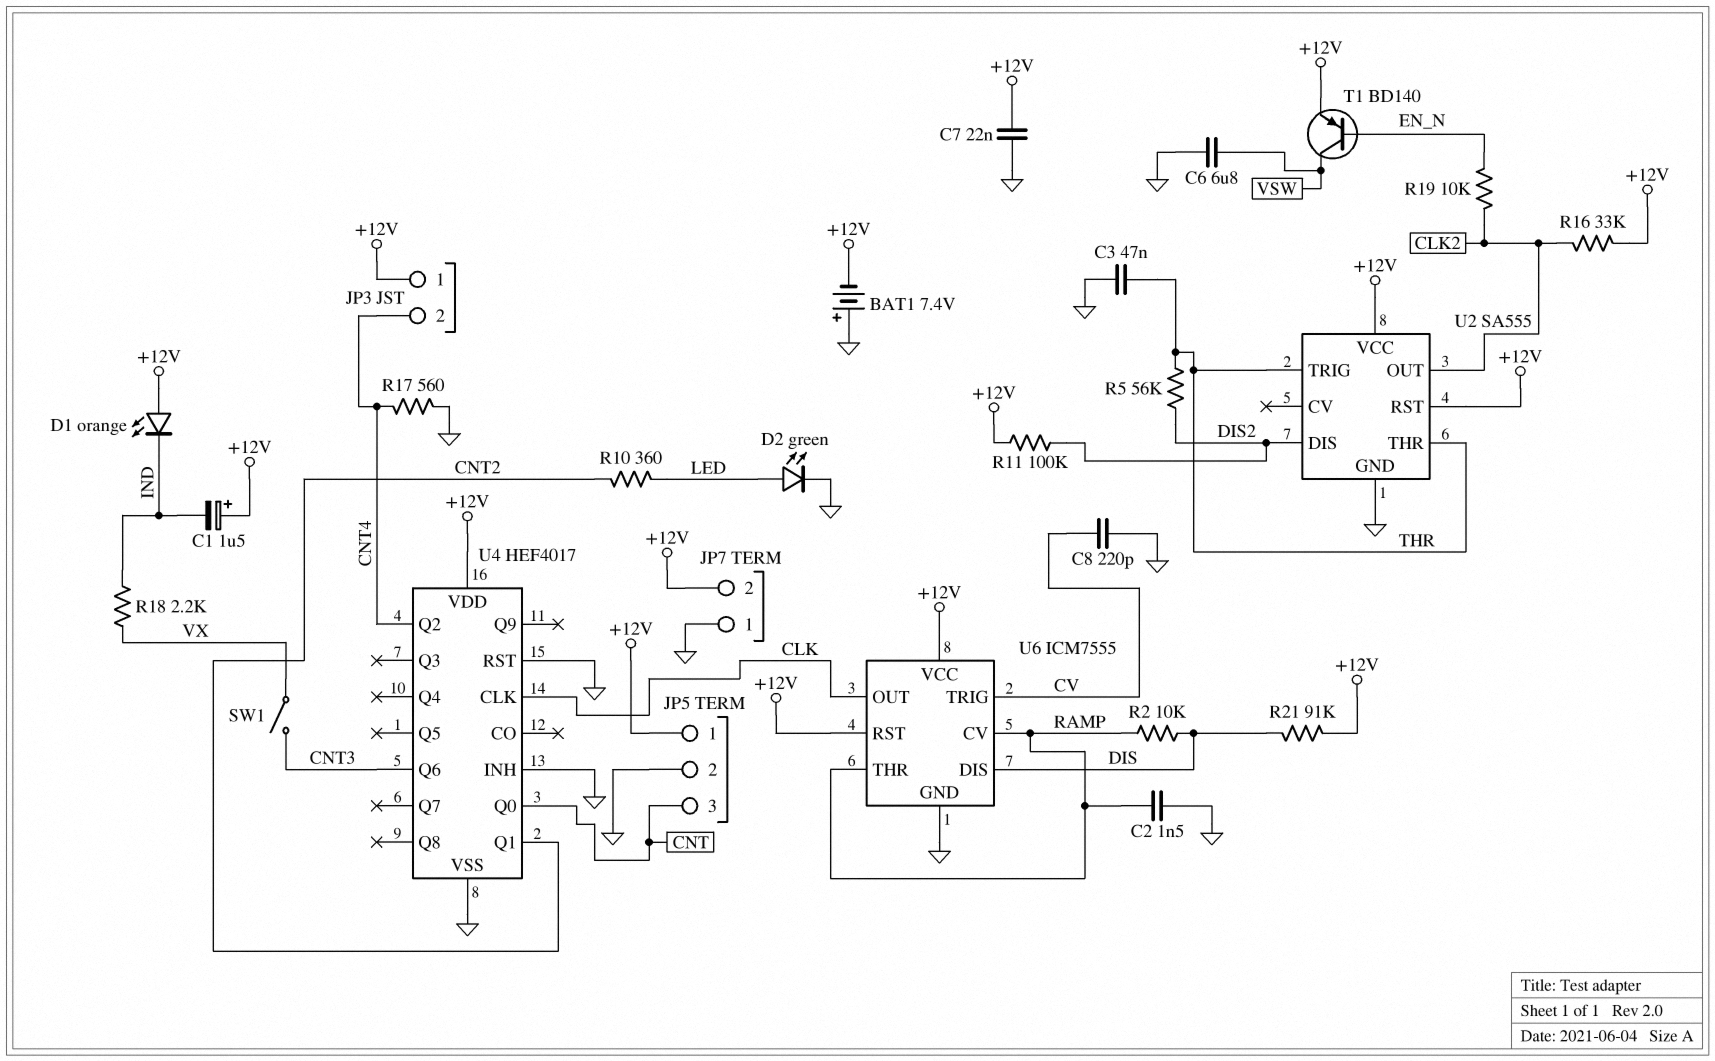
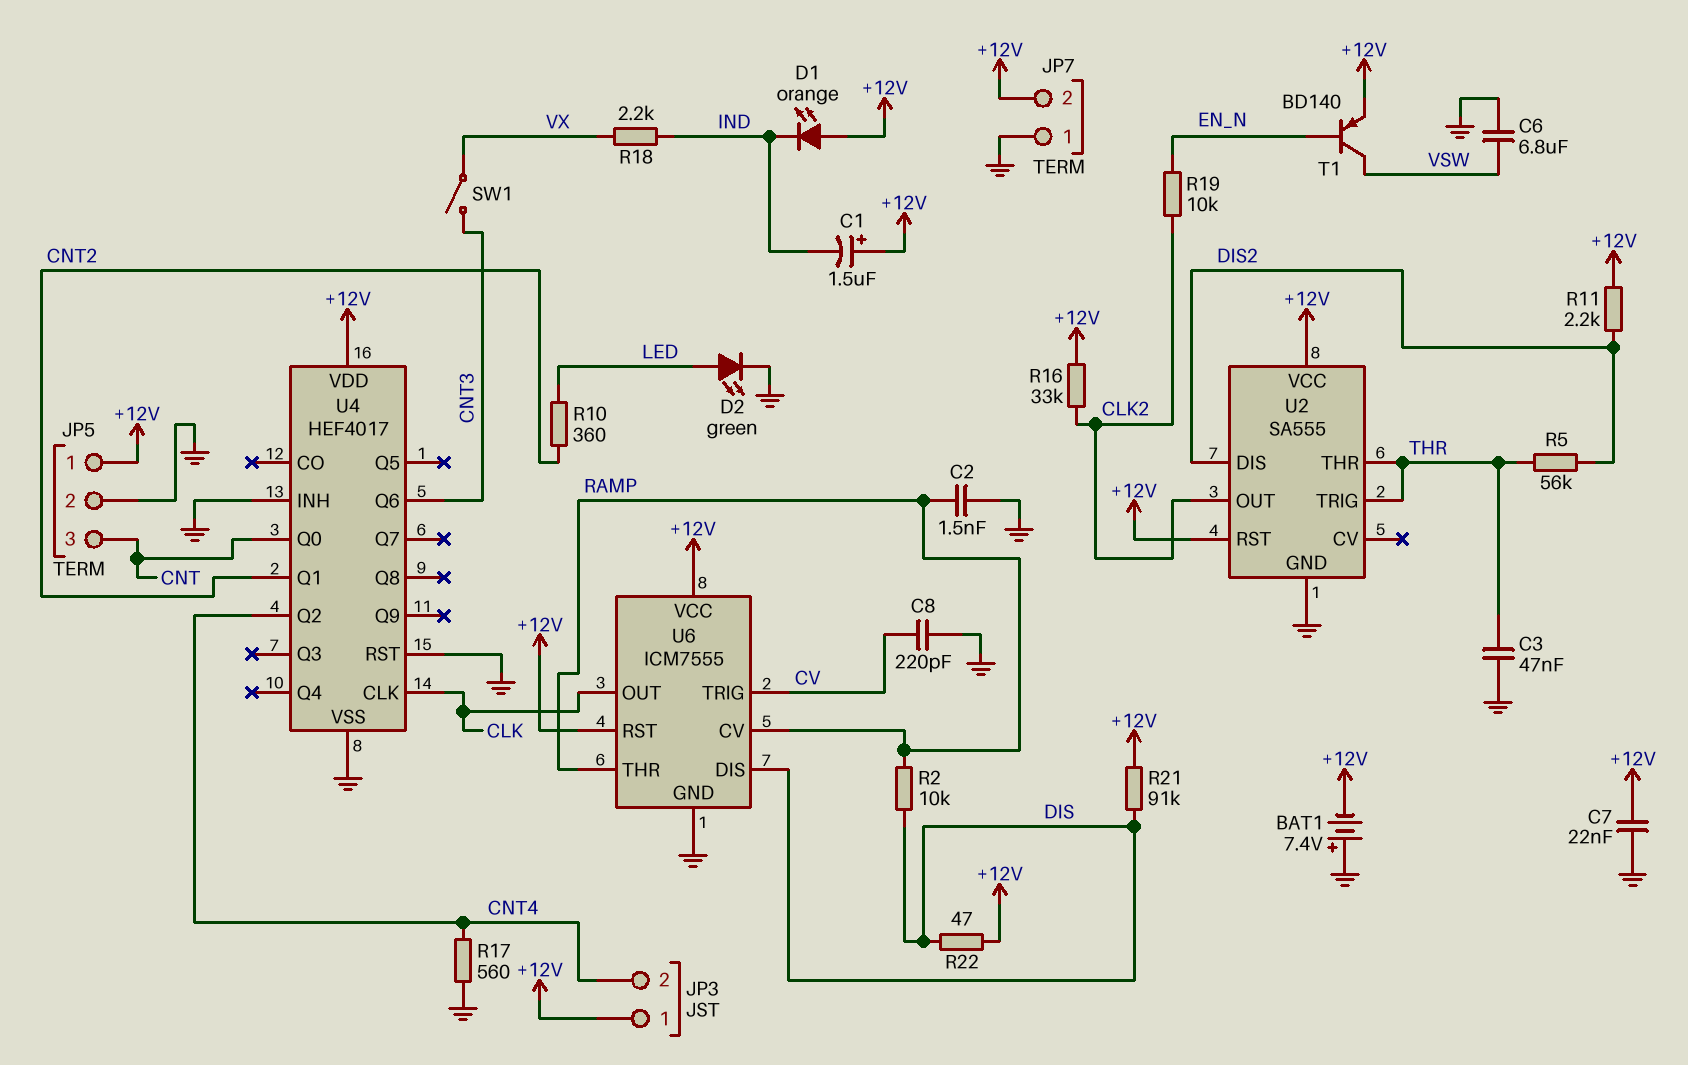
R11: 100k (+12V, DIS2) -> 2.2k (+12V, DIS2)
R22: none -> 47 (+12V, DIS)

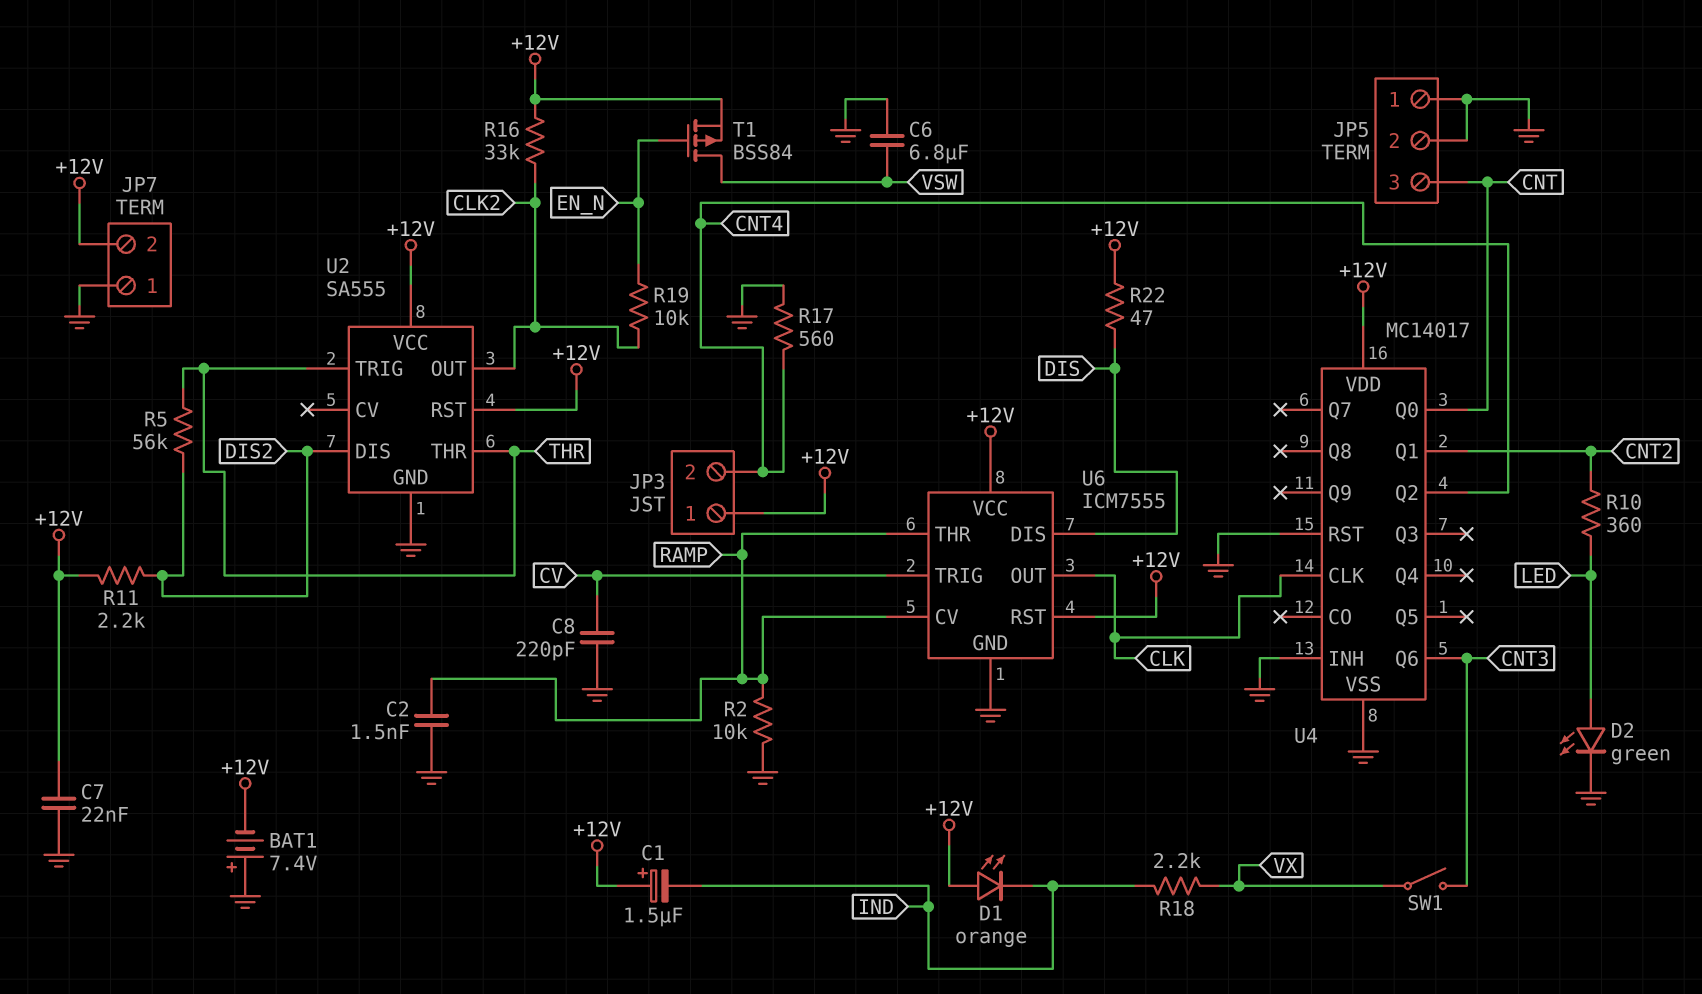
C3: 47nF (GND, THR) -> none
JP5 pin 1: +12V -> GND
R2: 10k (DIS, RAMP) -> 10k (GND, RAMP)
R21: 91k (+12V, DIS) -> none
T1: PNP BD140 (B EN_N, C VSW, E +12V) -> PMOS BSS84 (G EN_N, D VSW, S +12V)
U4: HEF4017 -> MC14017

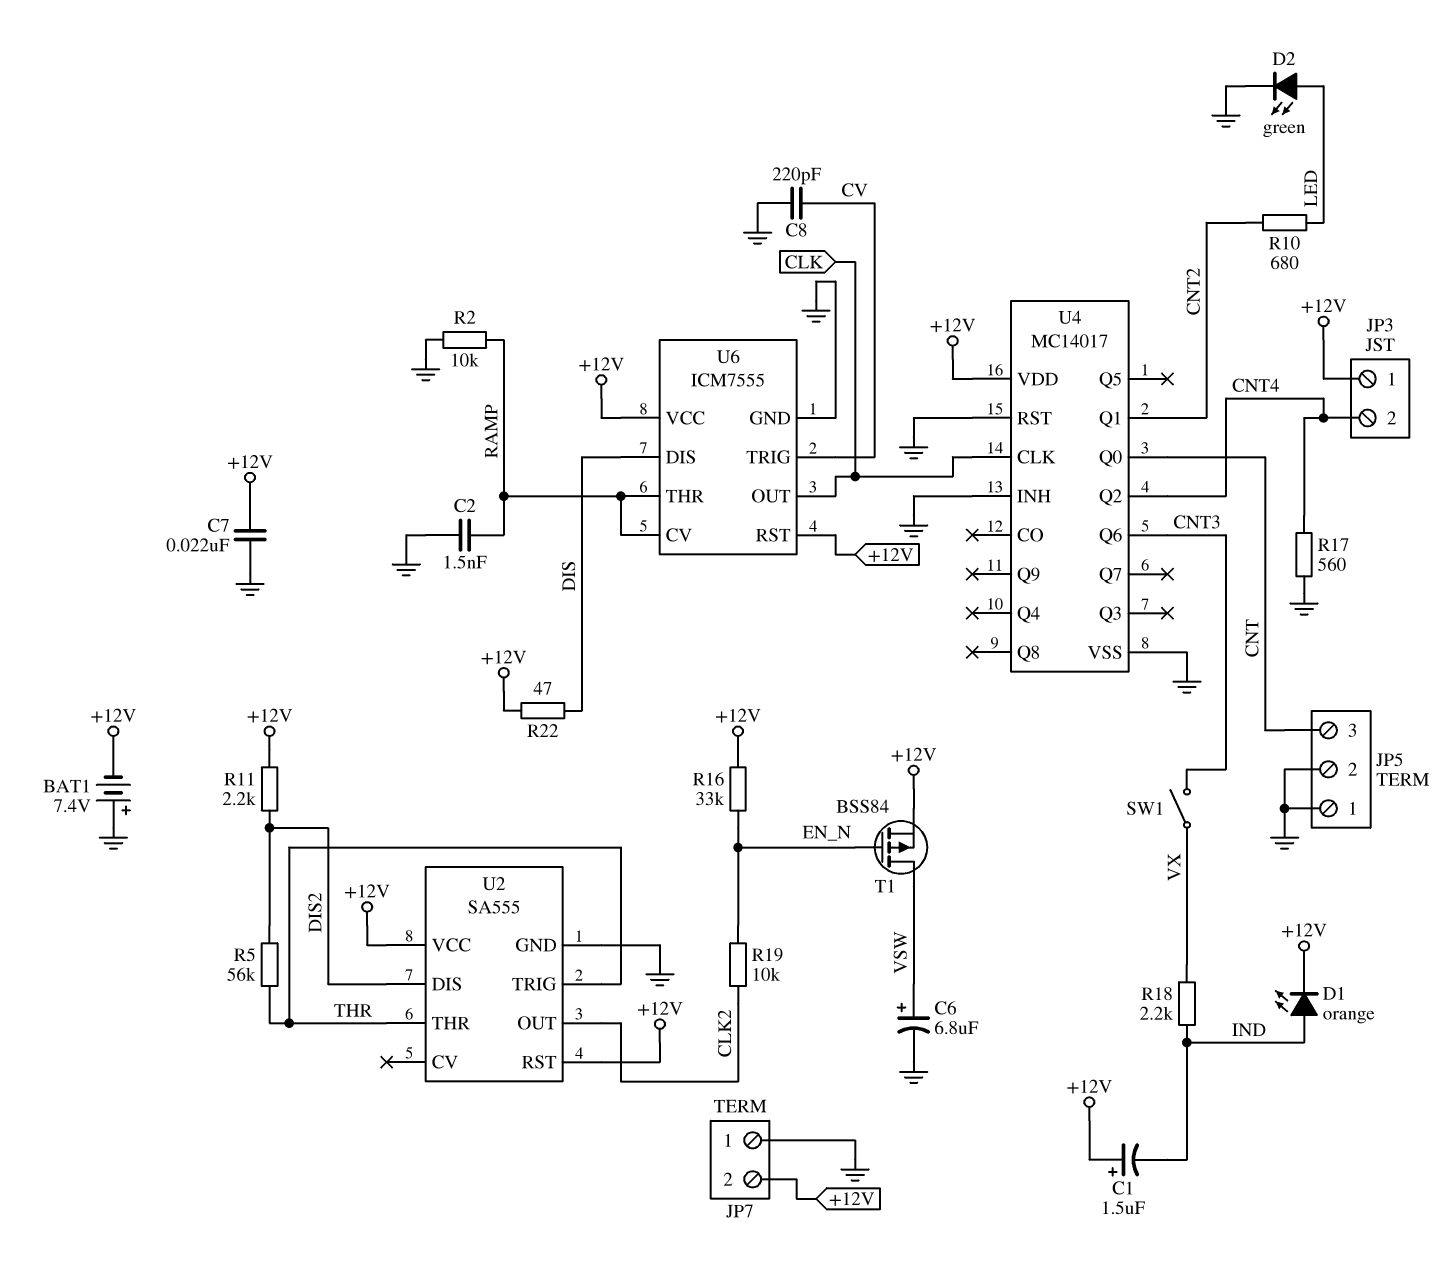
C6: 6.8uF (GND, VSW) -> 6.8uF (plus VSW, minus GND)
D1: LED orange (A +12V, K IND) -> LED orange (A IND, K +12V)
R10: 360 (CNT2, LED) -> 680 (CNT2, LED)
R16: 33k (+12V, CLK2) -> 33k (+12V, EN_N)

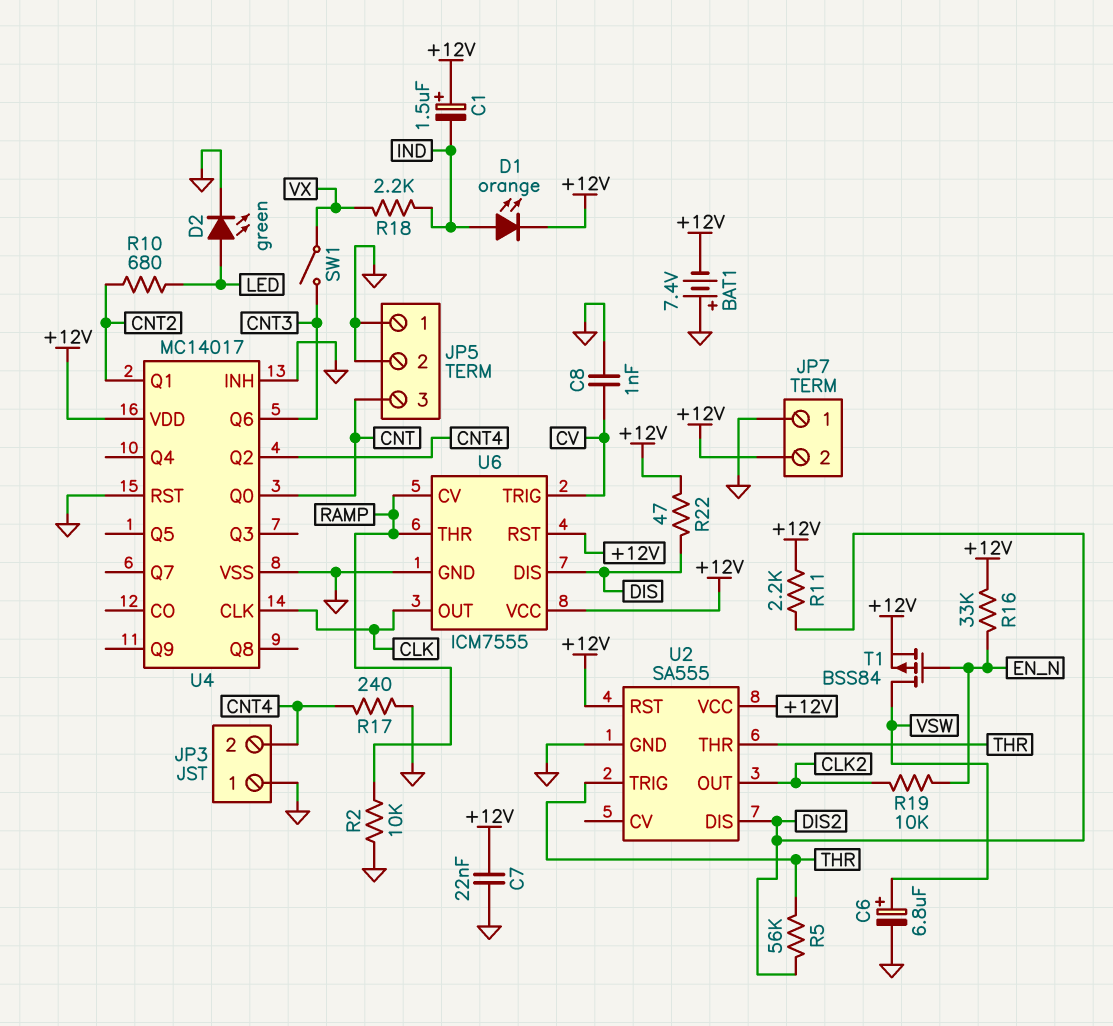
C2: 1.5nF (GND, RAMP) -> none
C8: 220pF (CV, GND) -> 1nF (CV, GND)
JP3 pin 1: +12V -> GND
R17: 560 (CNT4, GND) -> 240 (CNT4, GND)

